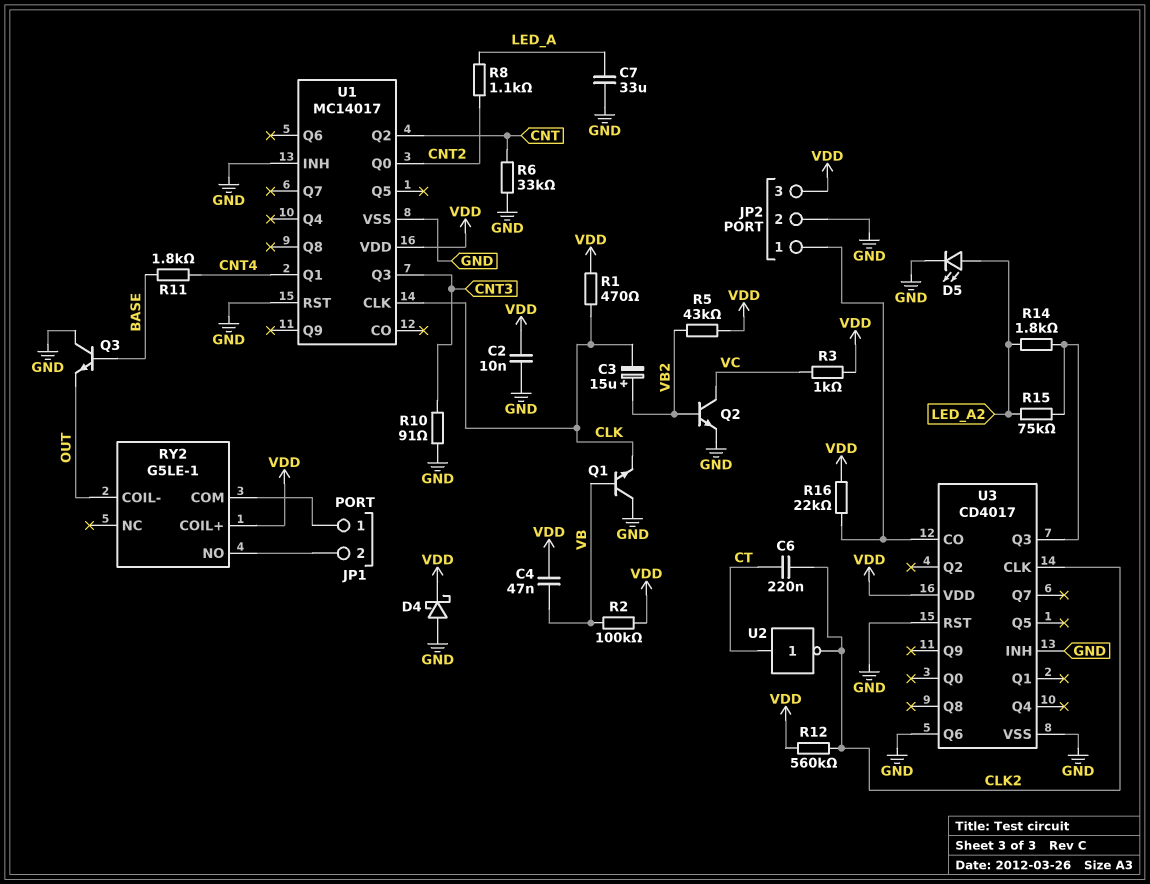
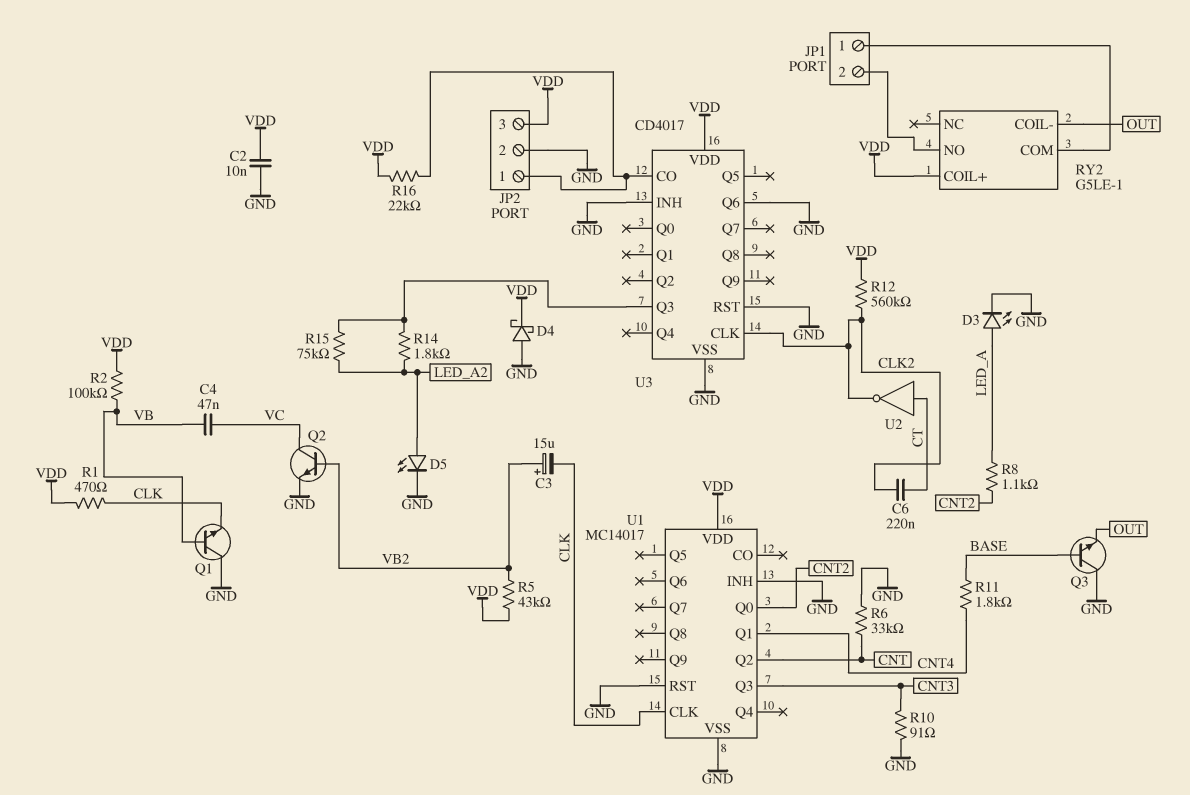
C4: 47nF (VB, VDD) -> 47nF (VB, VC)
C7: 33uF (GND, LED_A) -> none
D3: none -> LED (A LED_A, K GND)
R3: 1k (VC, VDD) -> none

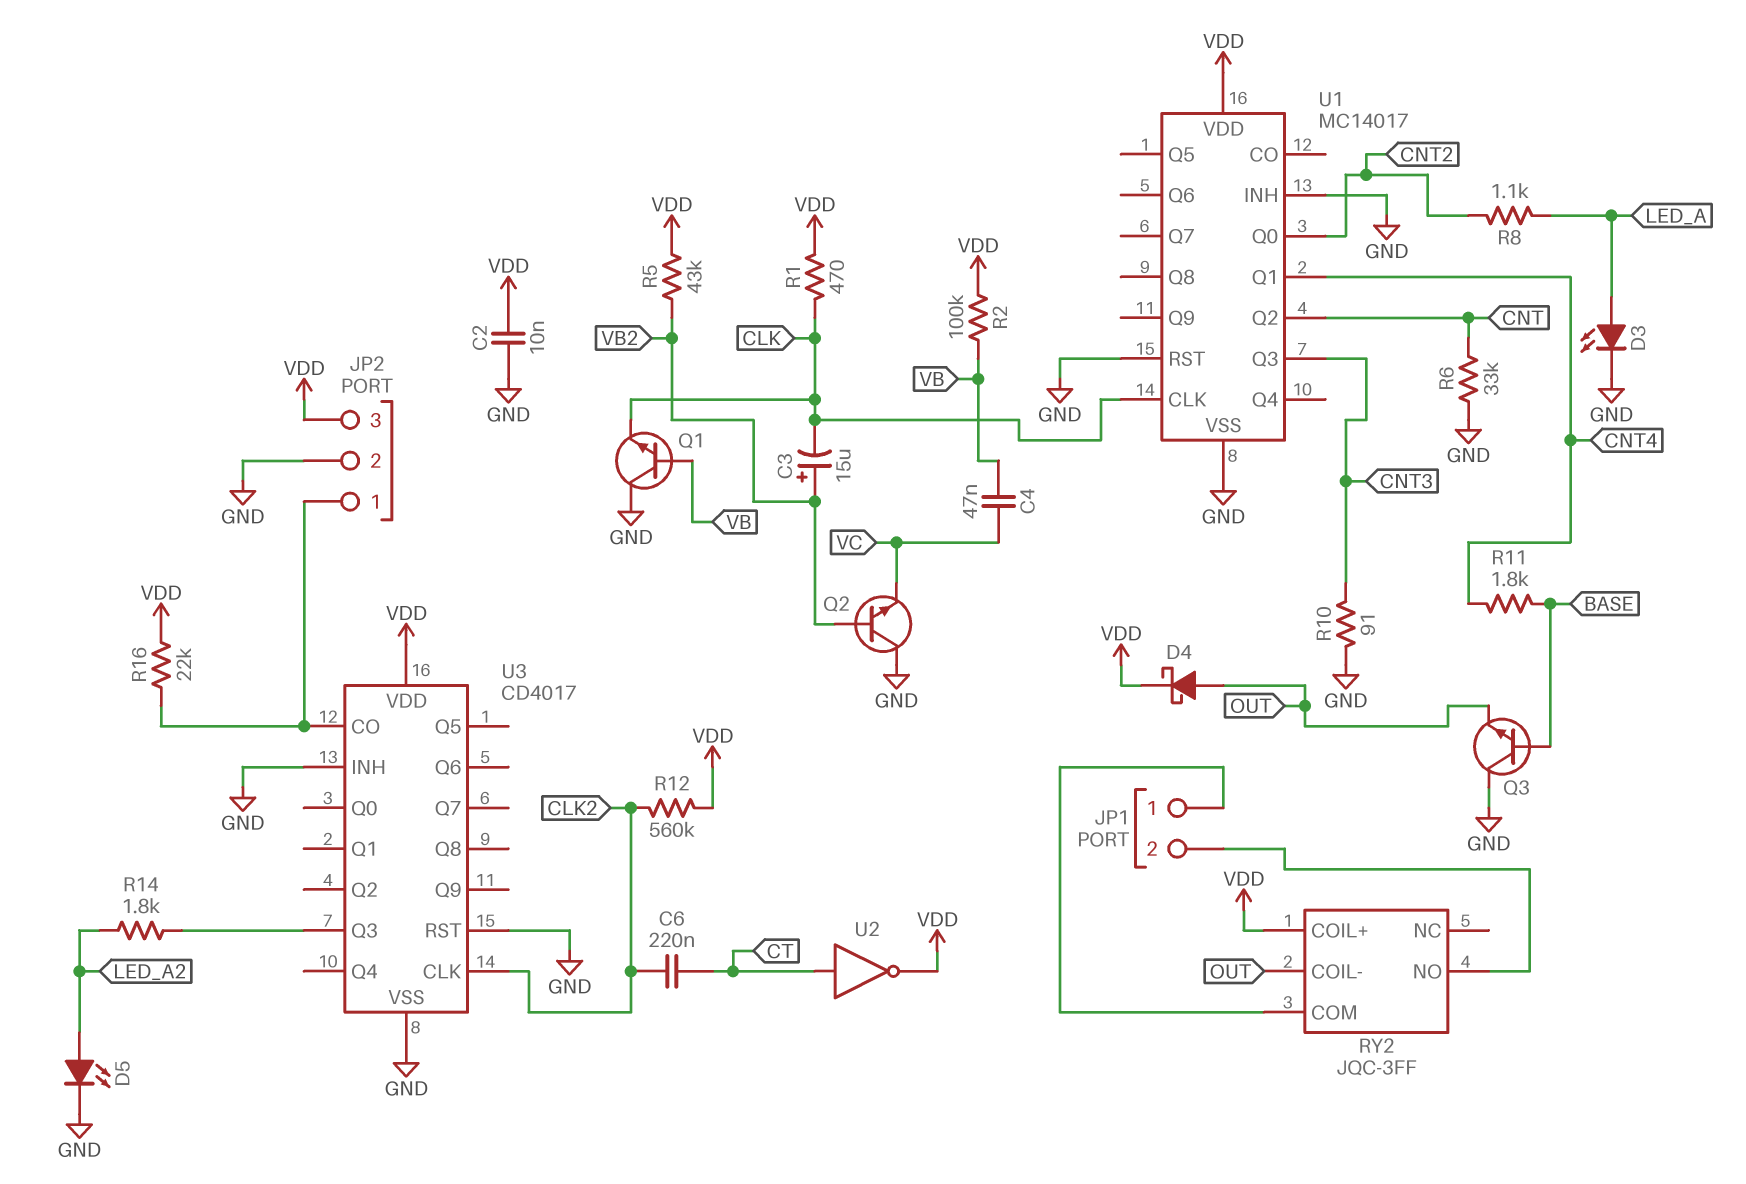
D4: schottky (A GND, K VDD) -> schottky (A OUT, K VDD)
Q2: NPN (B VB2, C VC, E GND) -> NPN (B VB2, C GND, E VC)
R15: 75k (LED_A2, U3/Q3) -> none
RY2: G5LE-1 -> JQC-3FF
U2: NOT (in CT, out CLK2) -> NOT (in CT, out VDD)
U3 pin Q6: GND -> none

